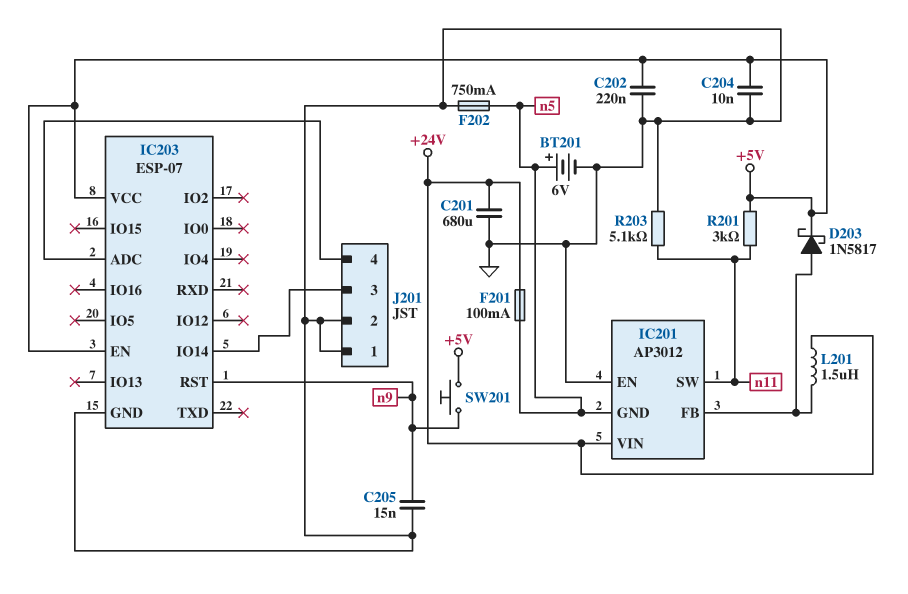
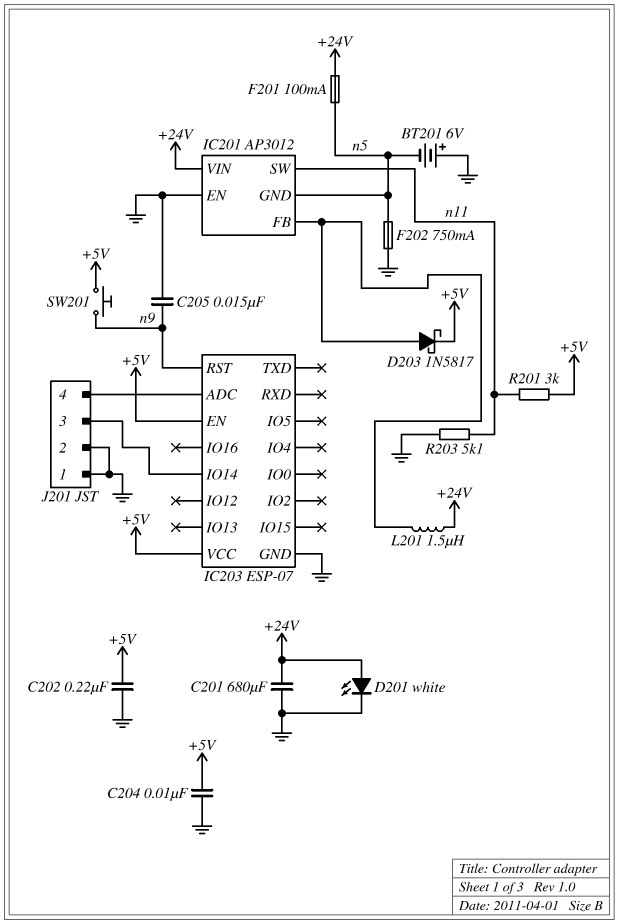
BT201: 6V (plus n5, minus GND) -> 6V (plus GND, minus n5)
D201: none -> LED white (A +24V, K GND)

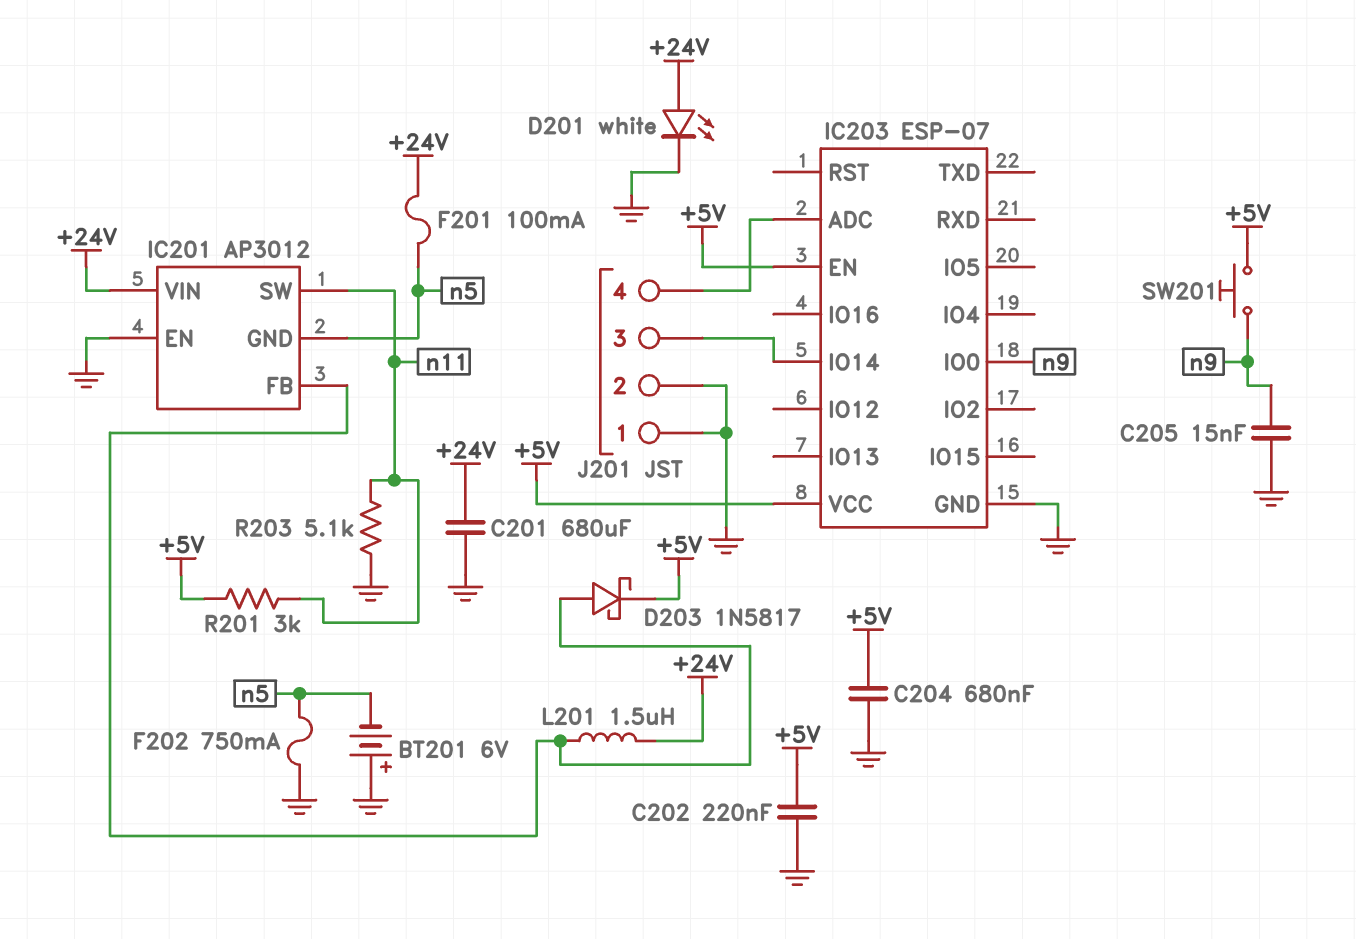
C204: 10nF (+5V, GND) -> 680nF (+5V, GND)
IC203 pin IO0: none -> n9
IC203 pin RST: n9 -> none

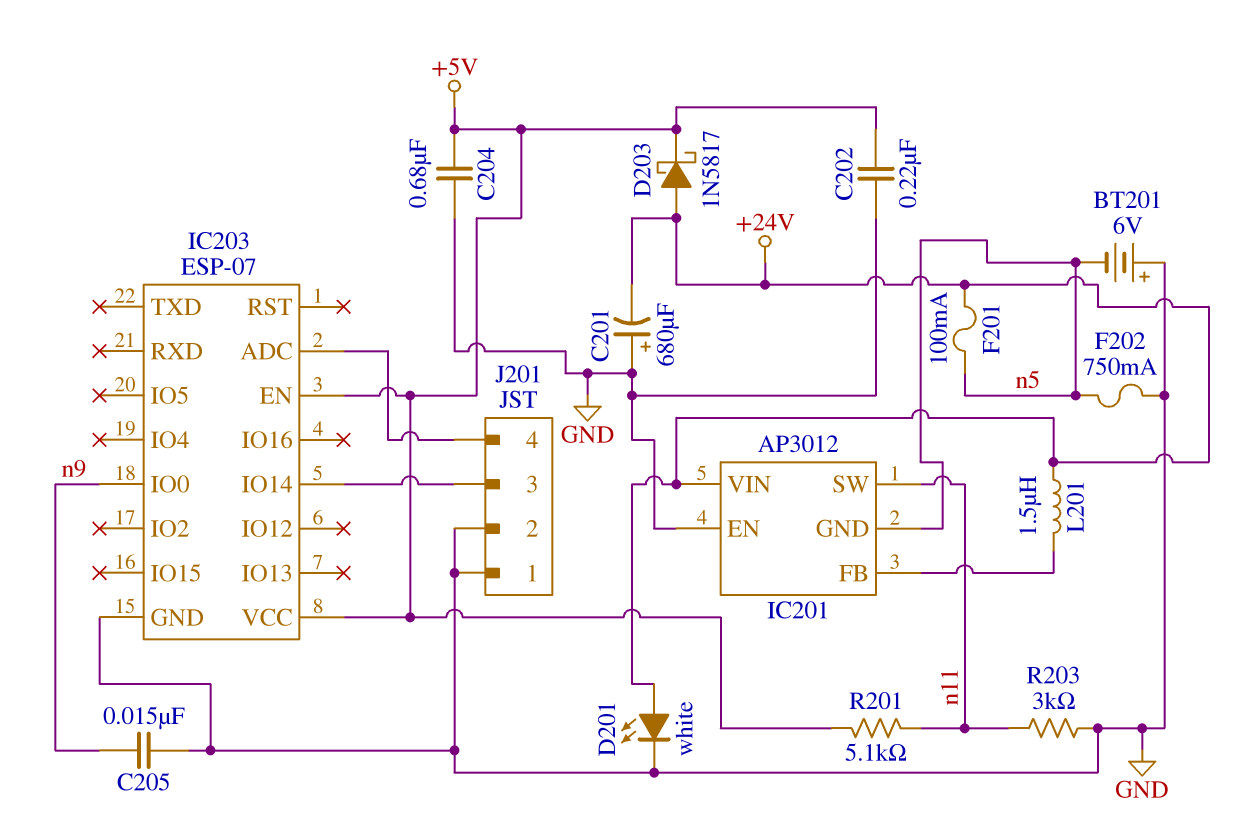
C201: 680uF (+24V, GND) -> 680uF (plus GND, minus +24V)
D203: schottky 1N5817 (A IC201/FB, K +5V) -> schottky 1N5817 (A +24V, K +5V)
R201: 3k (+5V, n11) -> 5.1k (+5V, n11)
R203: 5.1k (GND, n11) -> 3k (GND, n11)
SW201: button (+5V, n9) -> none

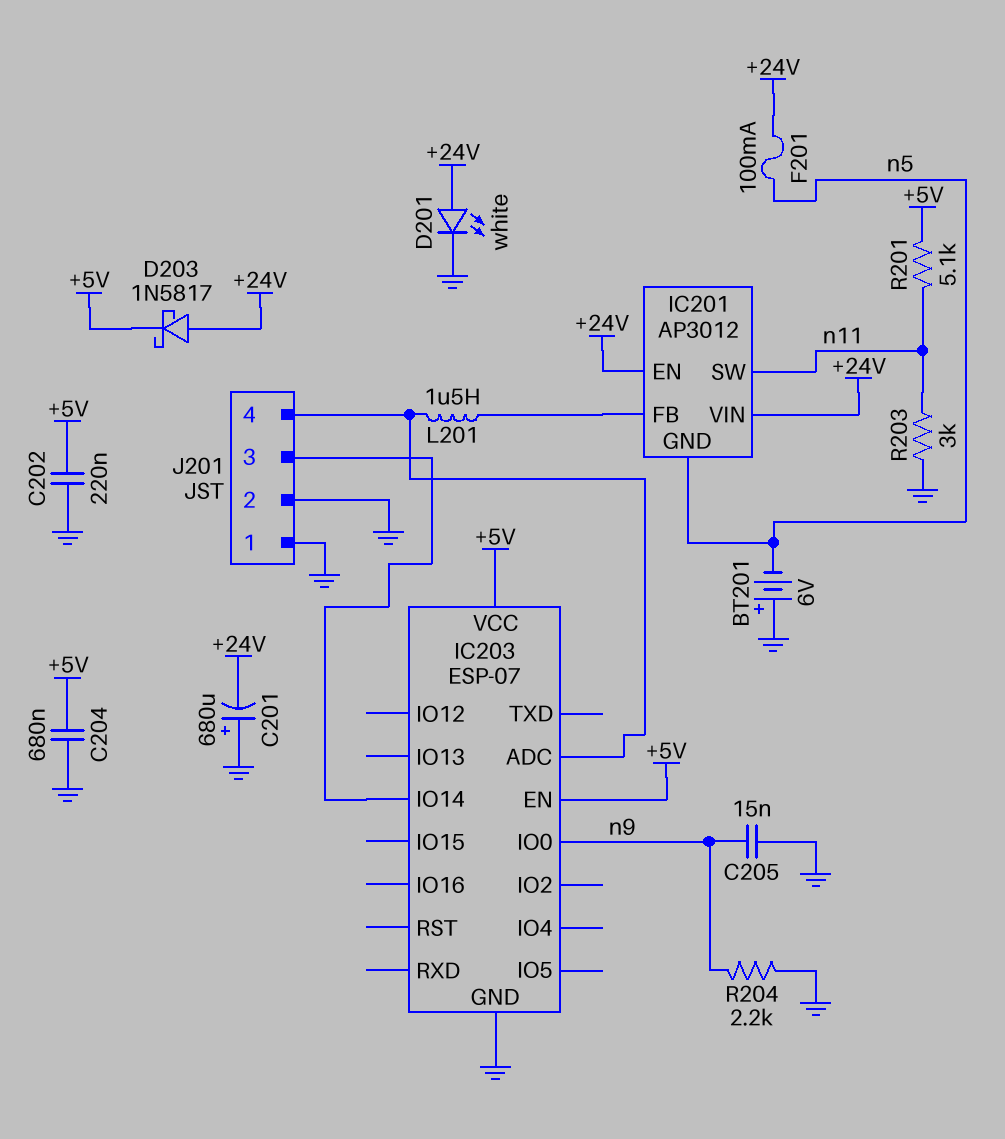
F202: 750mA (GND, n5) -> none
IC201 pin EN: GND -> +24V
L201: 1.5uH (+24V, IC201/FB) -> 1.5uH (IC201/FB, IC203/ADC)
R204: none -> 2.2k (GND, n9)

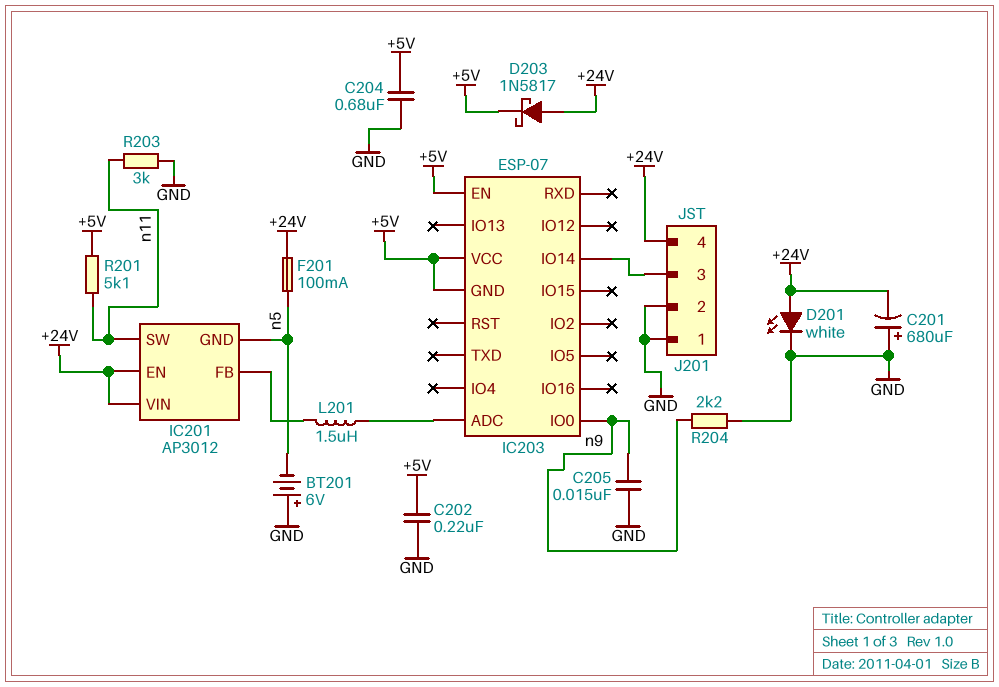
IC203 pin GND: GND -> +5V
J201 pin 4: IC203/ADC -> +24V

